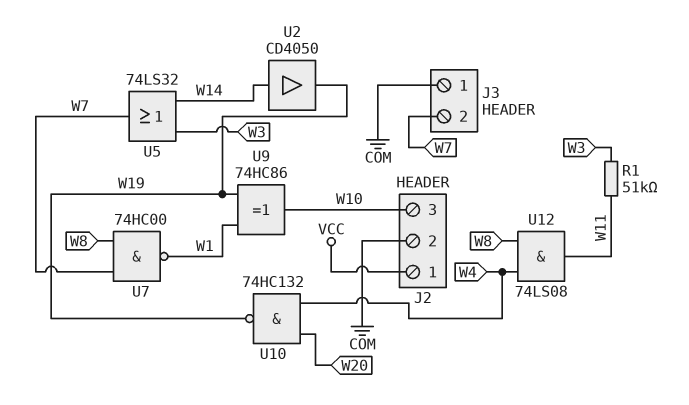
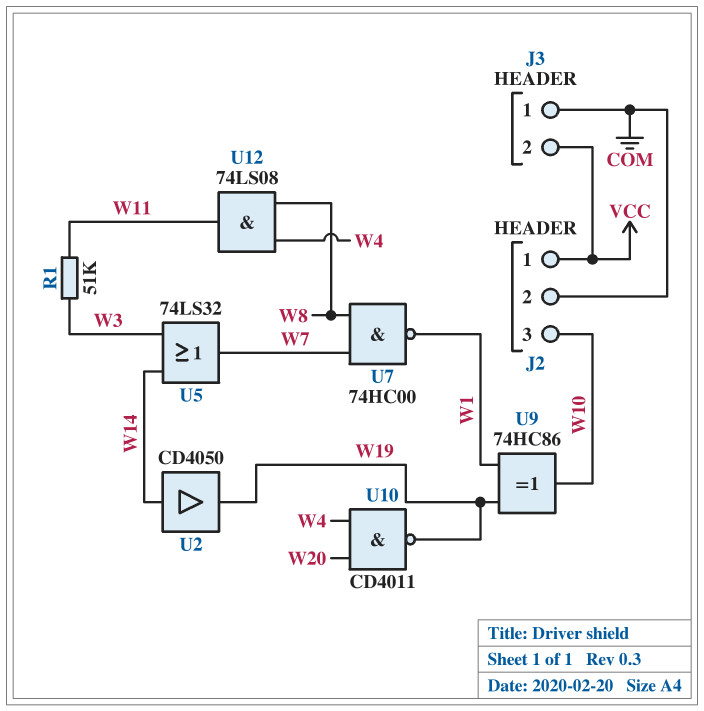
J3 pin 2: W7 -> VCC
U10: NAND 74HC132 (in W4, in W20, out W19) -> NAND CD4011 (in W4, in W20, out W19)

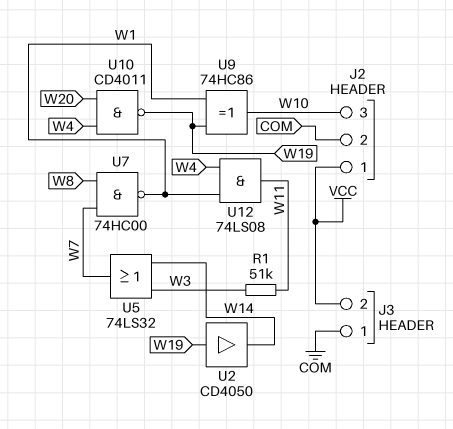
U2: buffer CD4050 (in W14, out W19) -> buffer CD4050 (in W19, out W14)
U12: AND 74LS08 (in W4, in W8, out W11) -> AND 74LS08 (in W1, in W4, out W11)

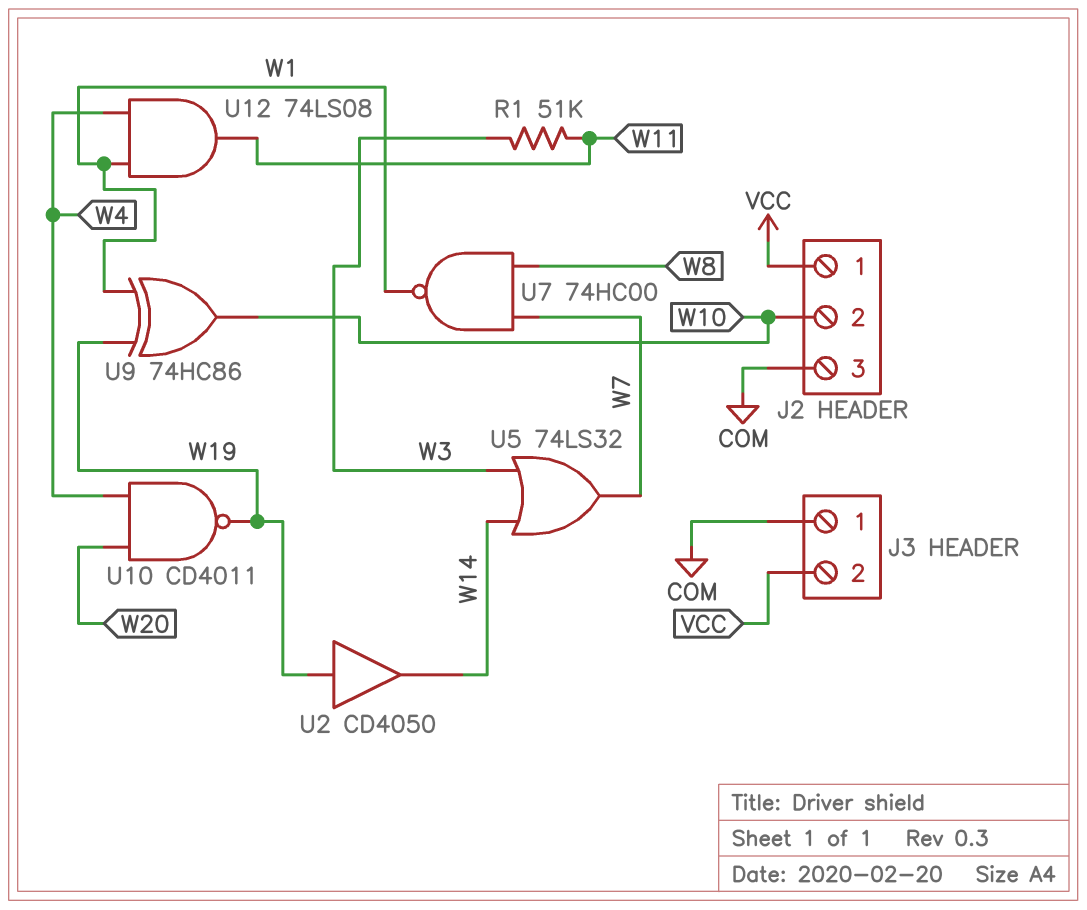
J2 pin 2: COM -> W10
J2 pin 3: W10 -> COM

